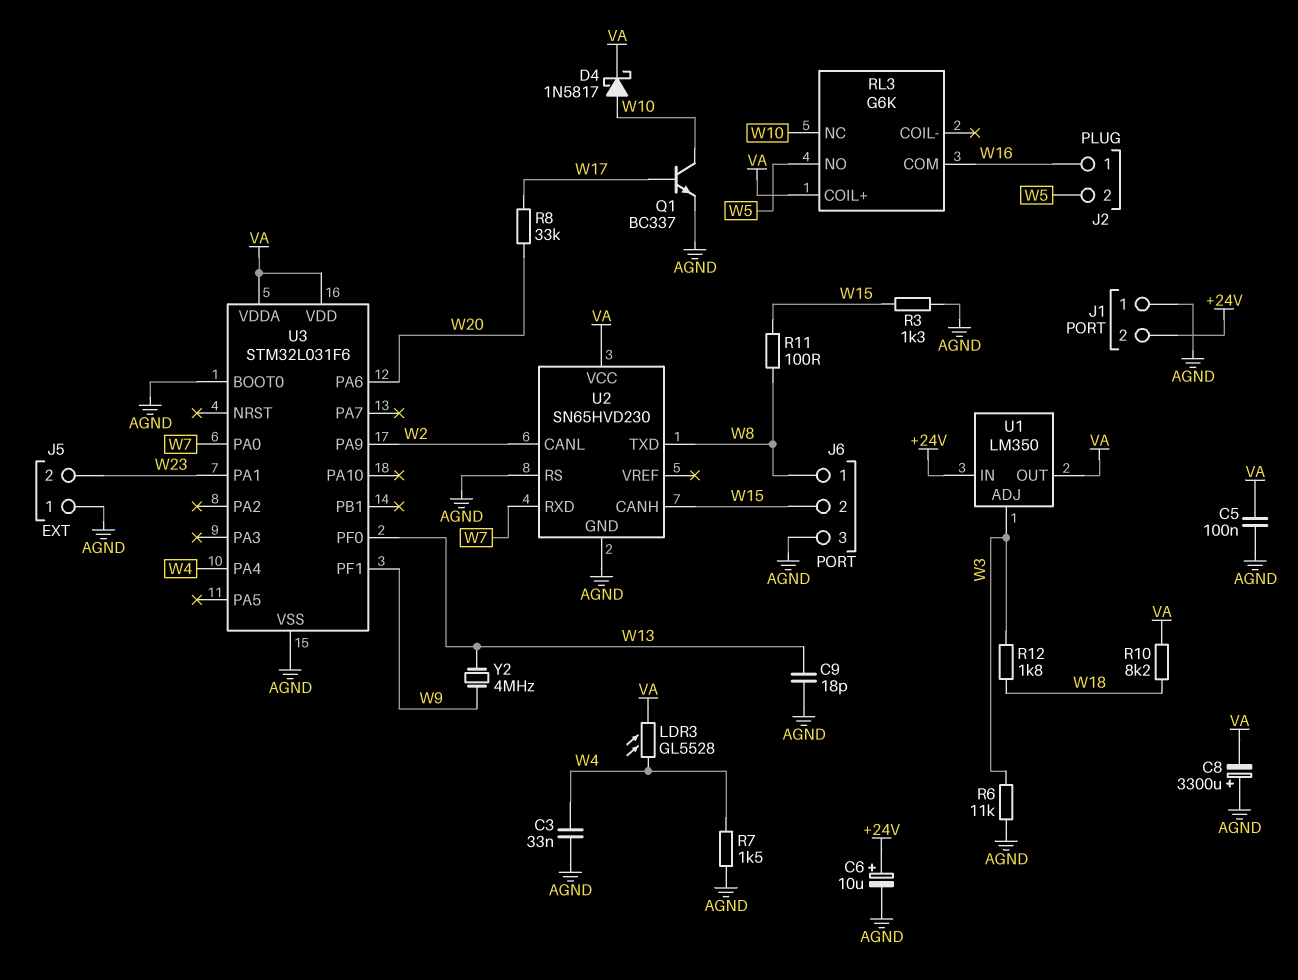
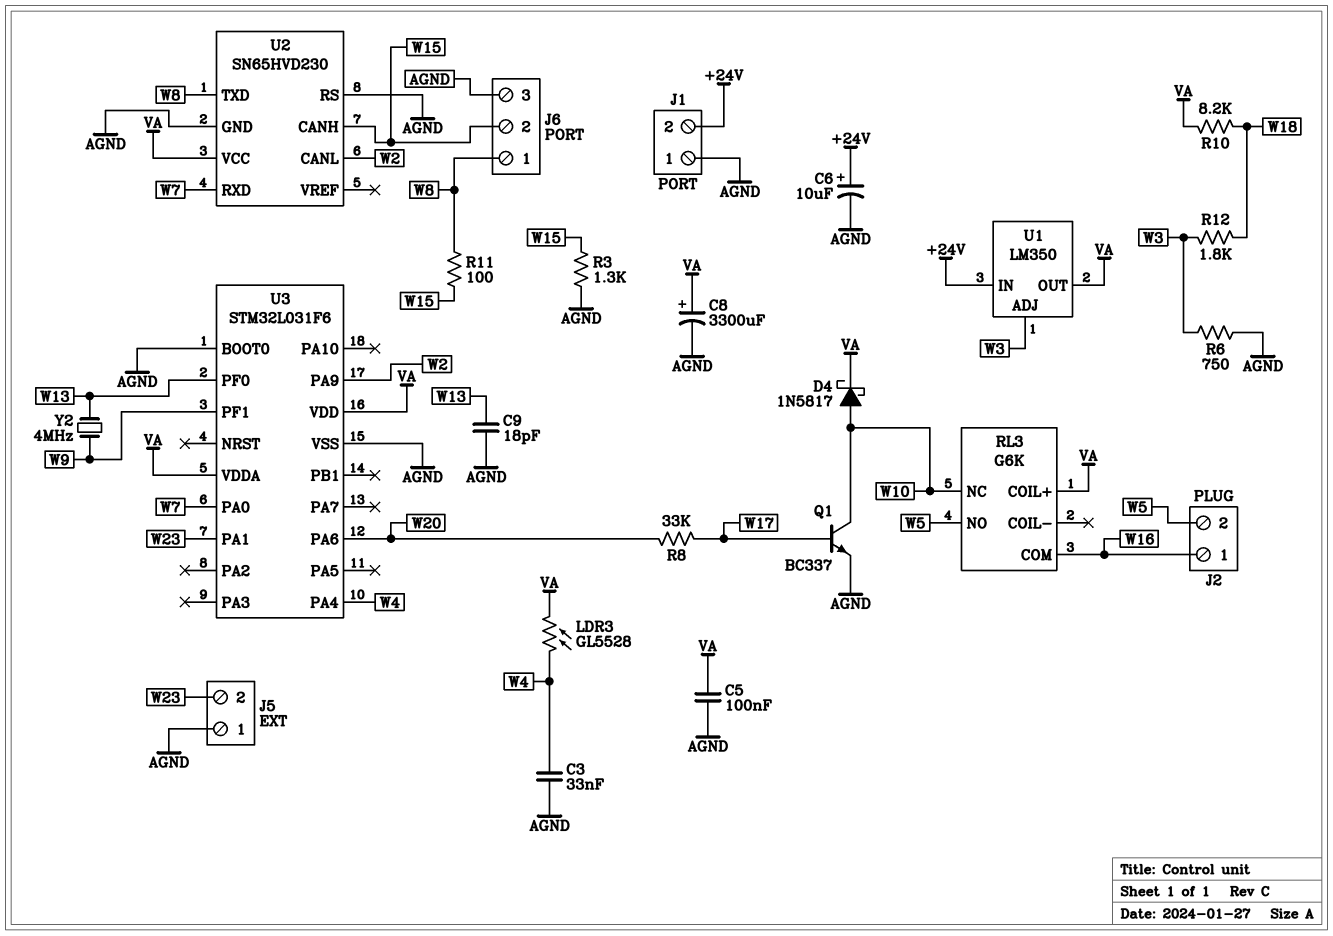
C8: 3300uF (plus AGND, minus VA) -> 3300uF (plus VA, minus AGND)
R6: 11k (AGND, W3) -> 750 (AGND, W3)
R7: 1.5k (AGND, W4) -> none

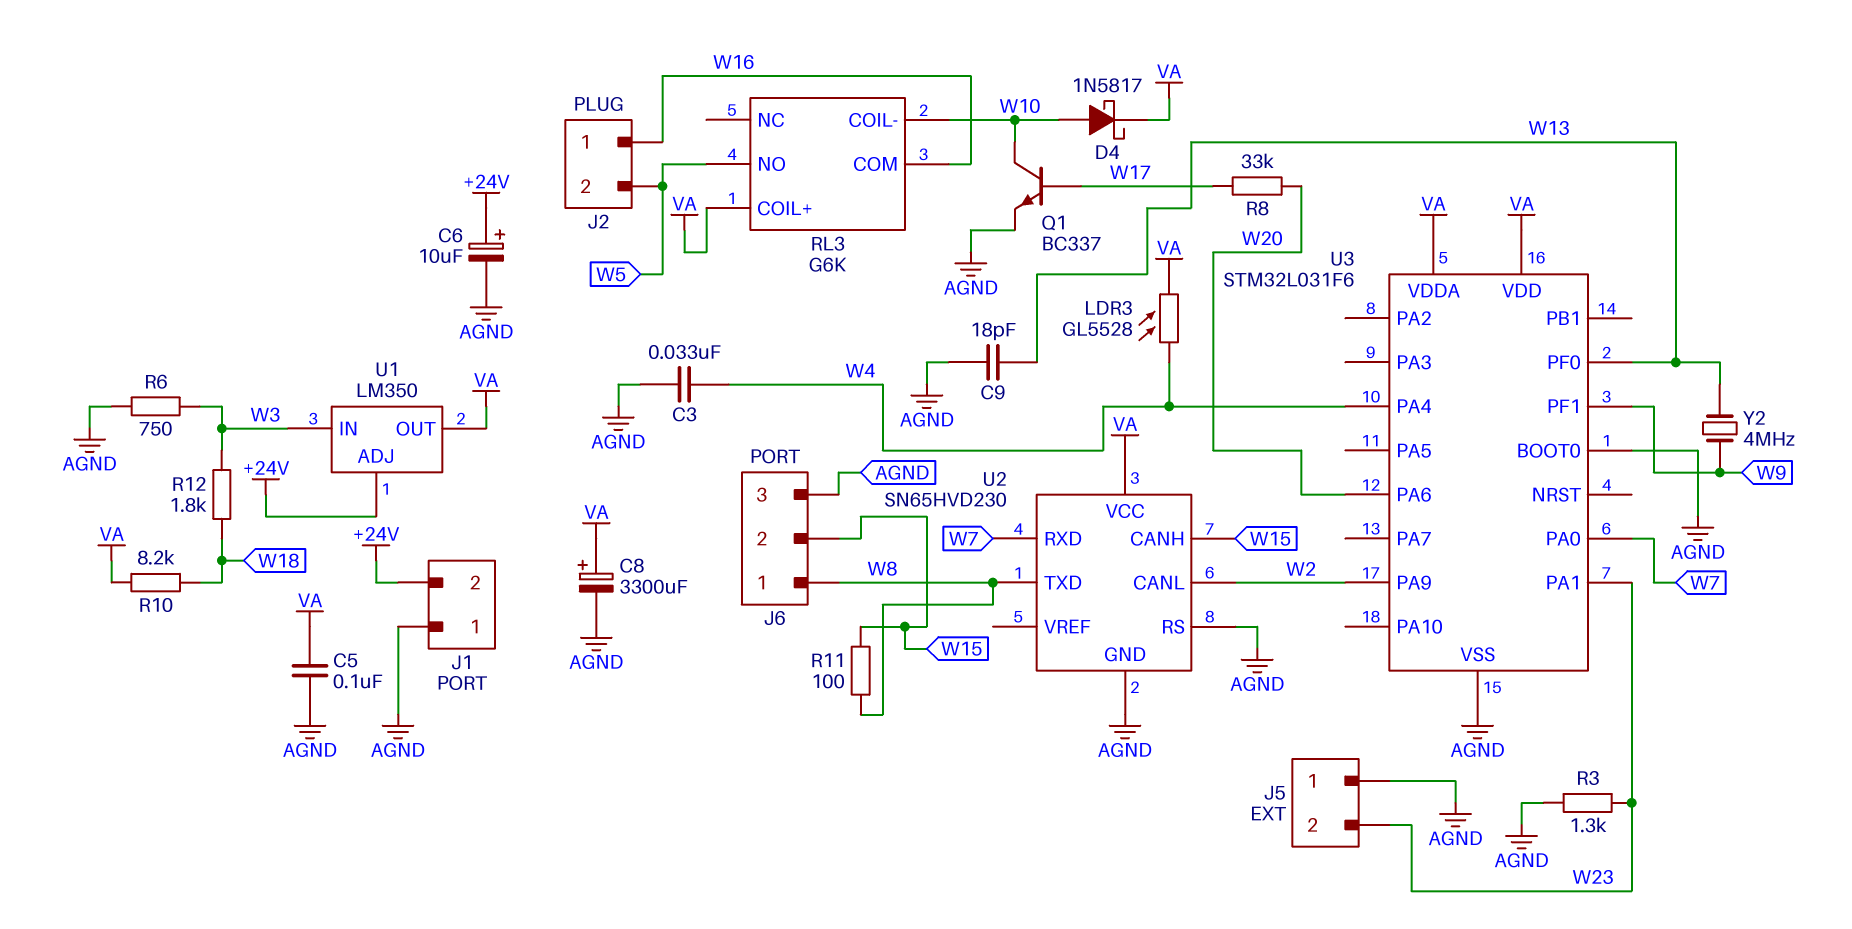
R3: 1.3k (AGND, W15) -> 1.3k (AGND, W23)
RL3 pin COIL-: none -> W10
RL3 pin NC: W10 -> none
U1 pin ADJ: W3 -> +24V
U1 pin IN: +24V -> W3

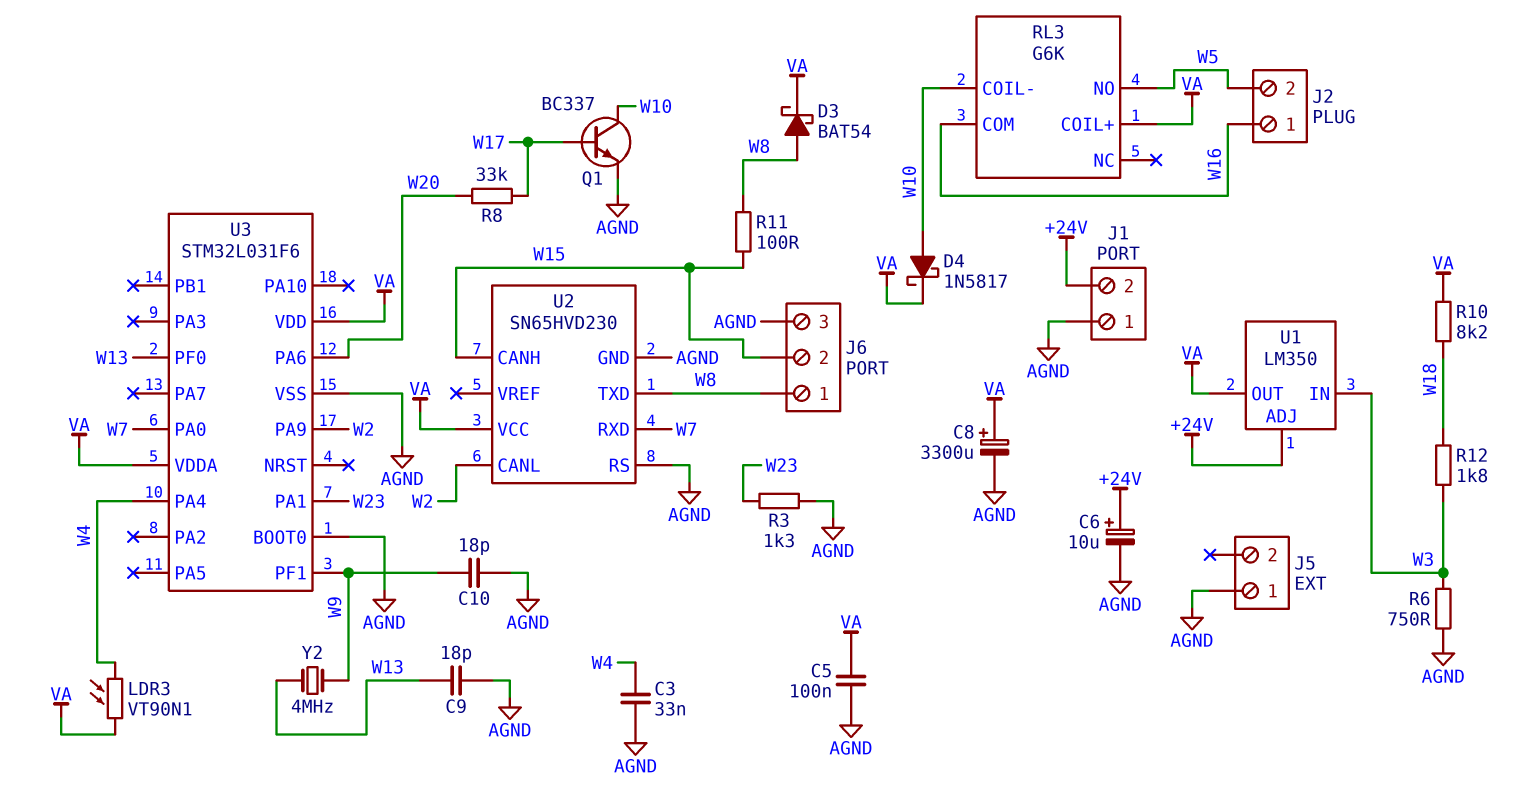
C10: none -> 18pF (AGND, W9)
D3: none -> schottky BAT54 (A W8, K VA)
J5 pin 2: W23 -> none
LDR3: GL5528 (VA, W4) -> VT90N1 (VA, W4)

